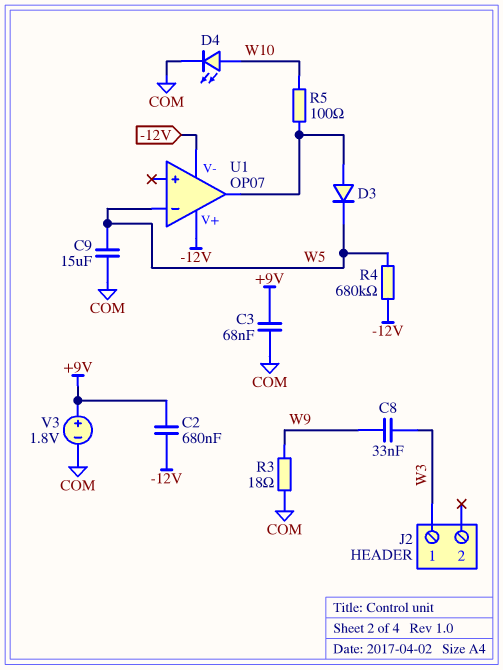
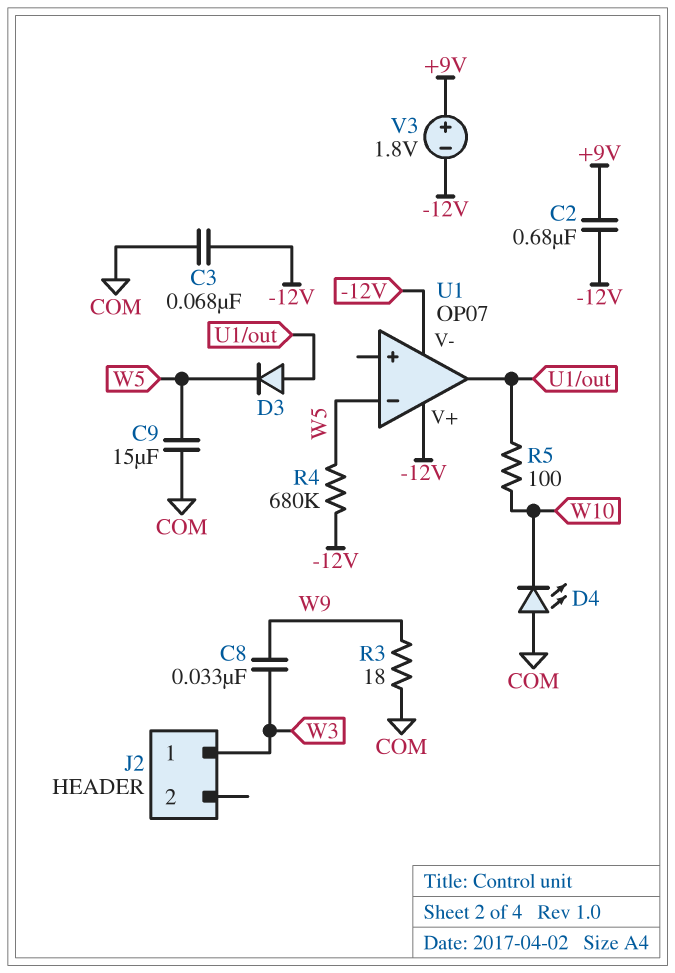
C3: 68nF (+9V, COM) -> 68nF (-12V, COM)
D4: LED (A W10, K COM) -> LED (A COM, K W10)
V3: 1.8V (plus +9V, minus COM) -> 1.8V (plus +9V, minus -12V)

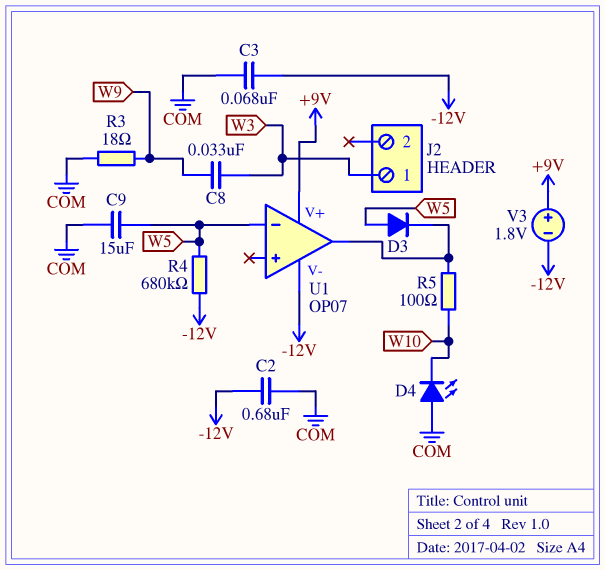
C2: 680nF (+9V, -12V) -> 680nF (-12V, COM)
D3: diode (A U1/out, K W5) -> diode (A W5, K U1/out)
U1 pin V+: -12V -> +9V

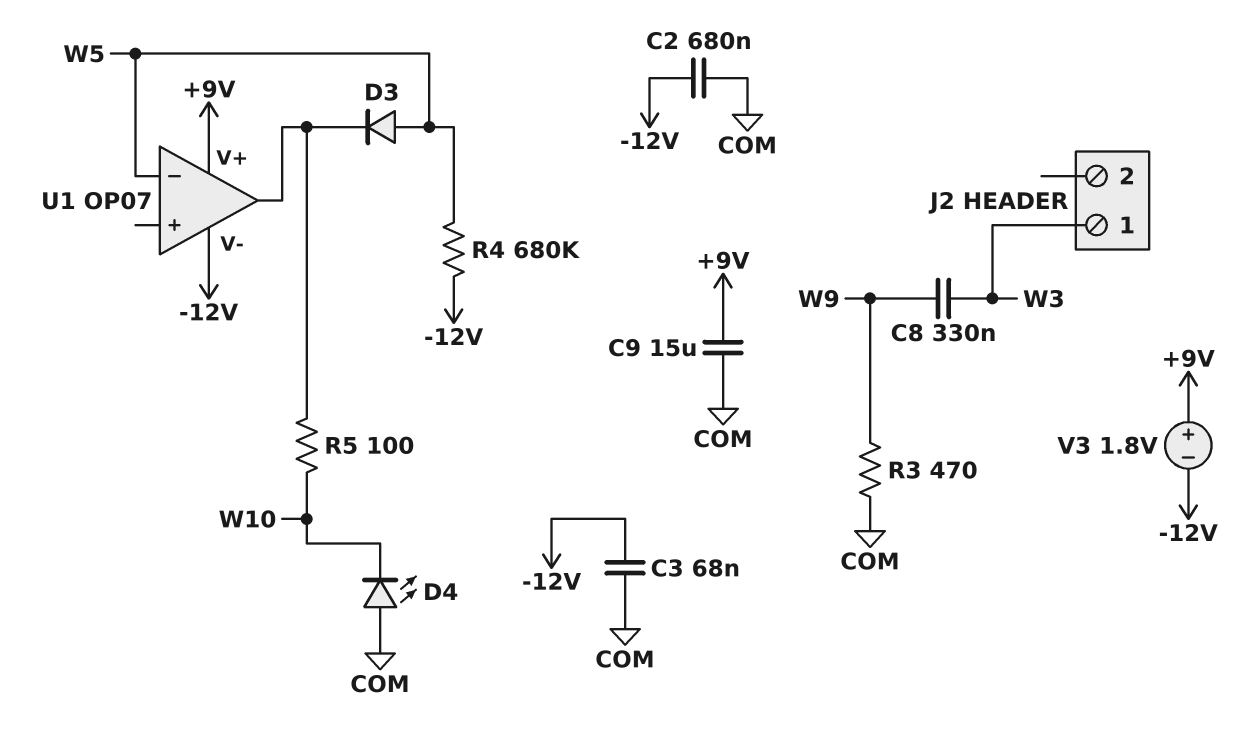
C8: 33nF (W3, W9) -> 330nF (W3, W9)
C9: 15uF (COM, W5) -> 15uF (+9V, COM)
R3: 18 (COM, W9) -> 470 (COM, W9)

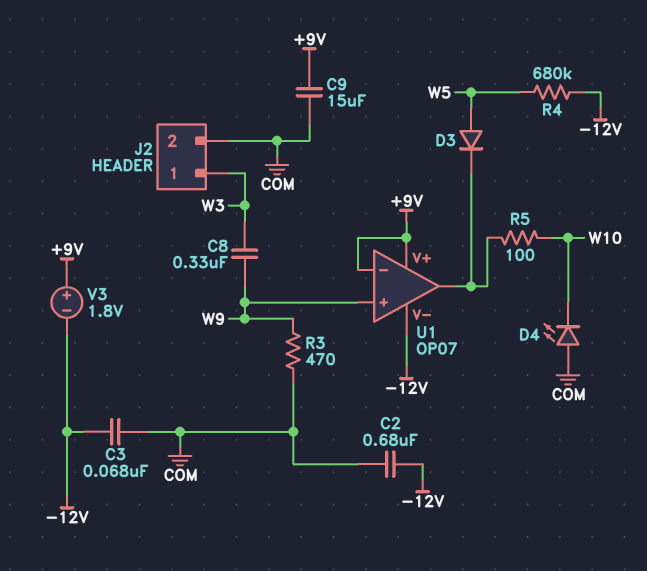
J2 pin 2: none -> COM
U1 pin in+: none -> W9
U1 pin in-: W5 -> +9V

